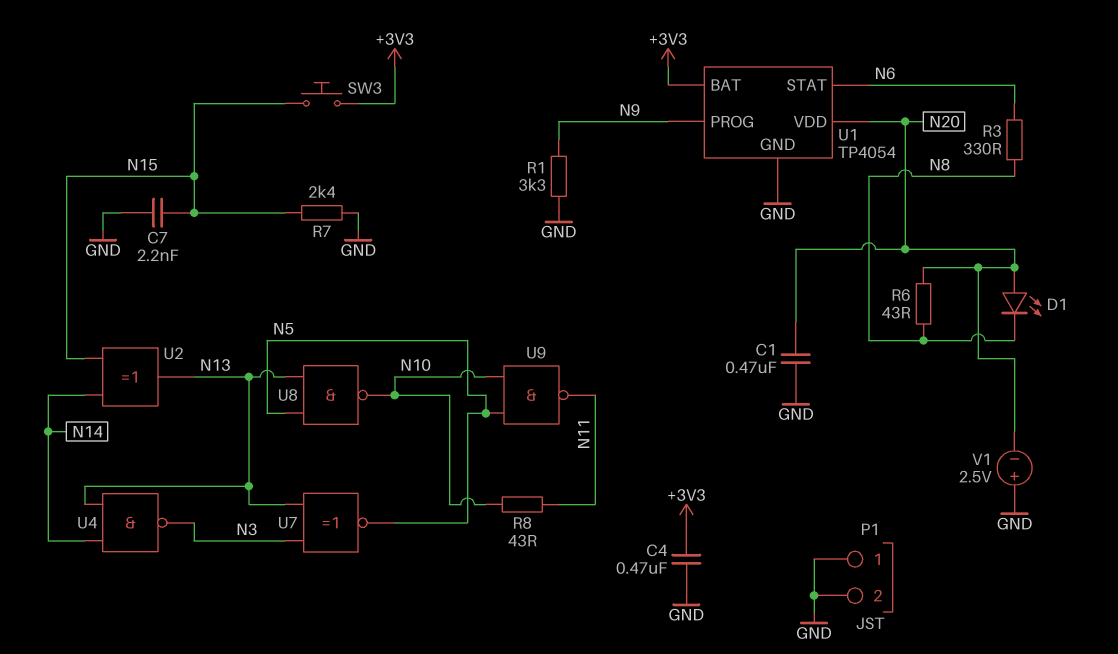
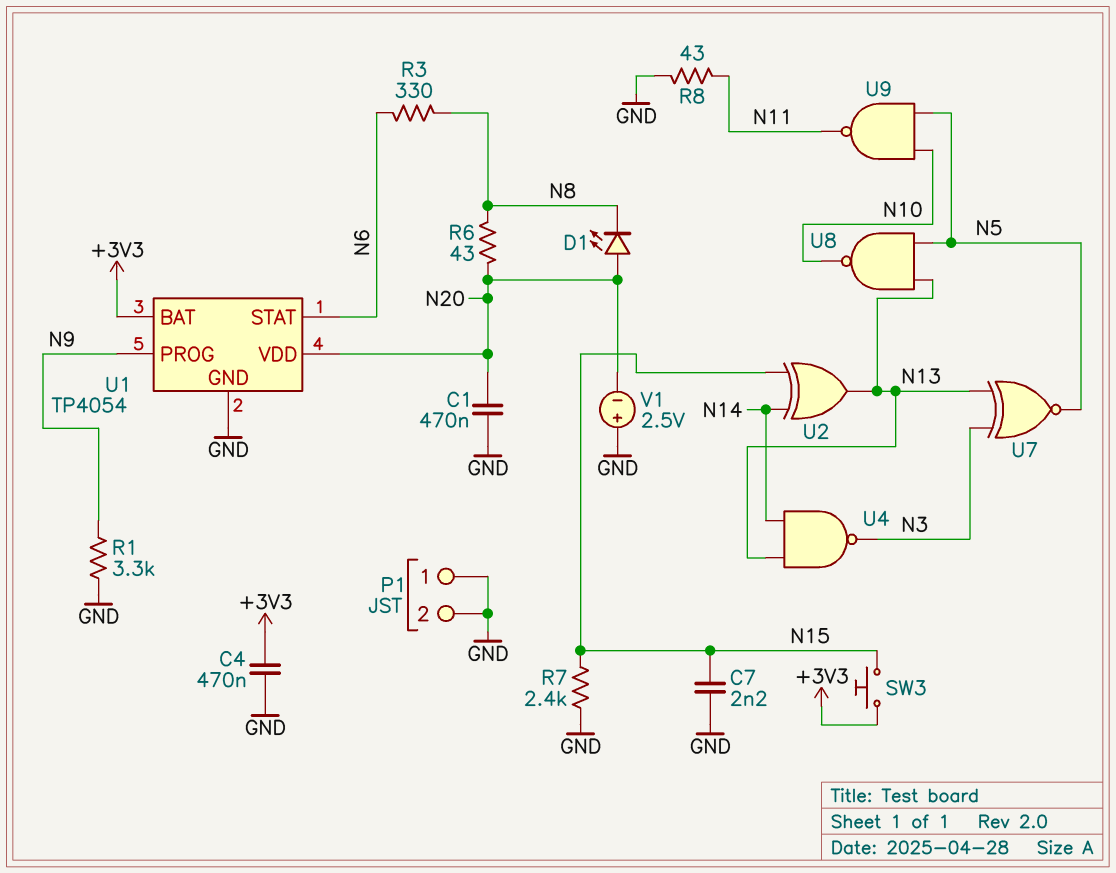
R8: 43 (N10, N11) -> 43 (GND, N11)

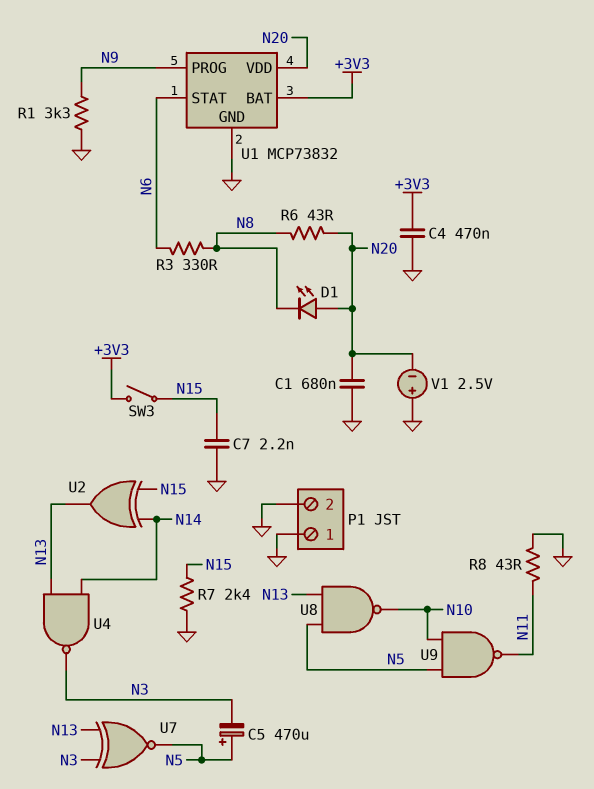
C1: 470nF (GND, N20) -> 680nF (GND, N20)
C5: none -> 470uF (plus N5, minus N3)
SW3: button (+3V3, N15) -> switch (+3V3, N15)
U1: TP4054 -> MCP73832

